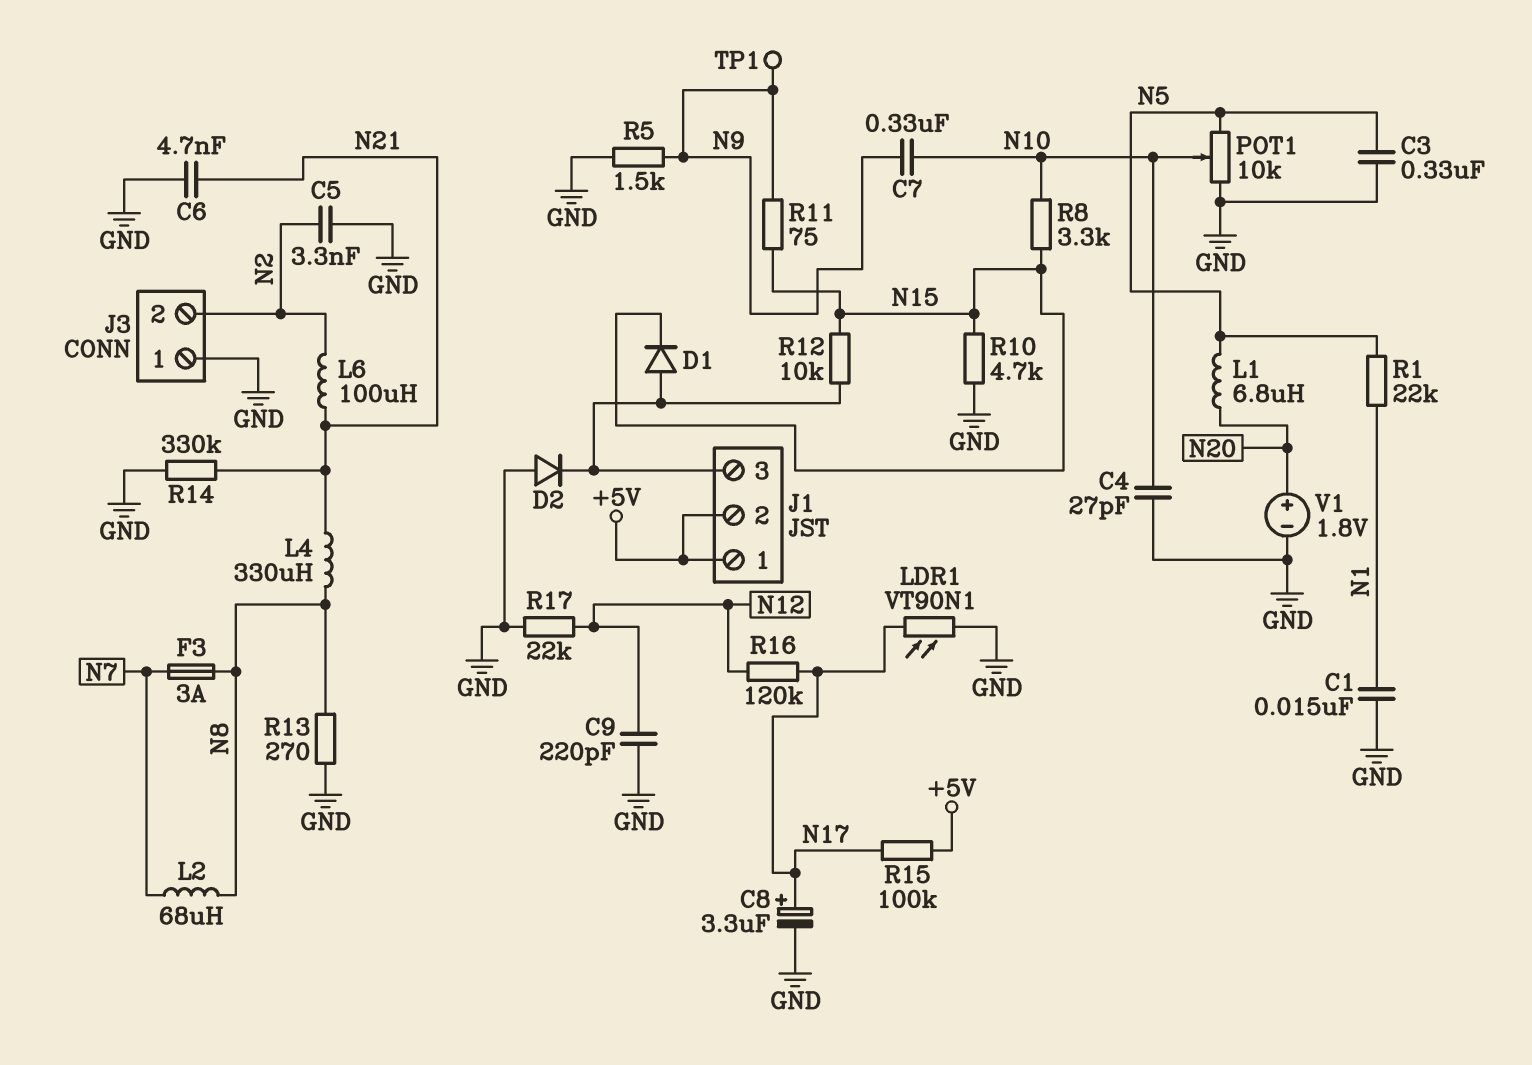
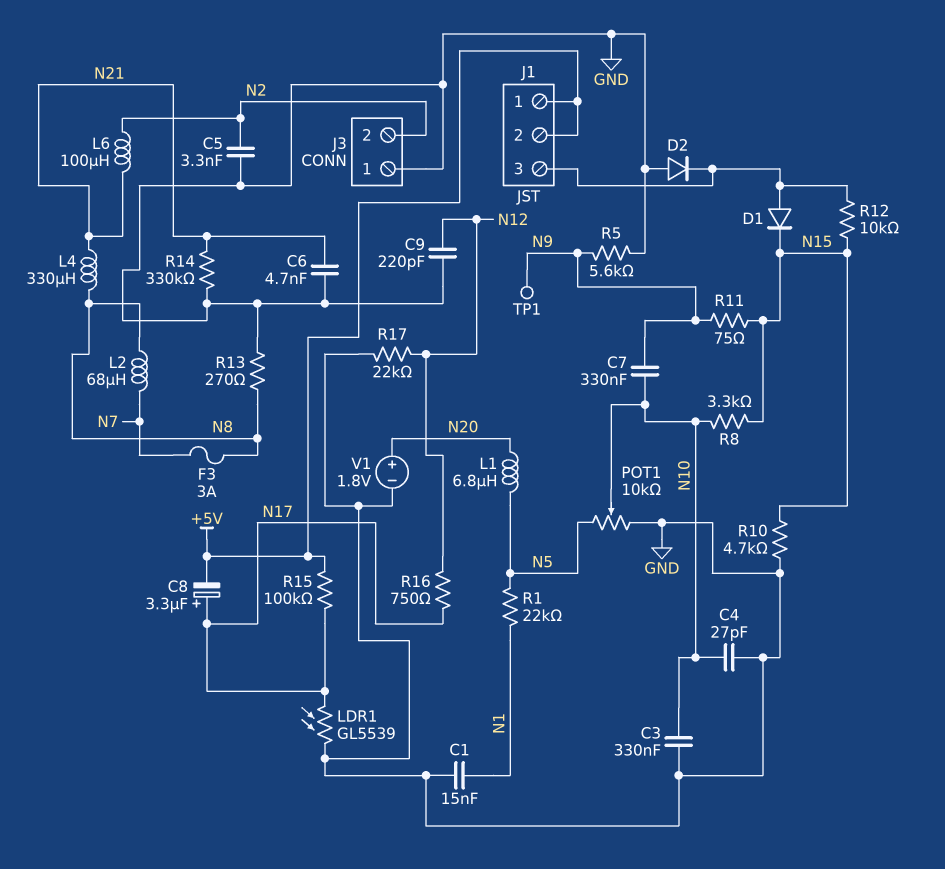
C3: 330nF (GND, N5) -> 330nF (GND, N10)
C8: 3.3uF (plus N17, minus GND) -> 3.3uF (plus N17, minus +5V)
LDR1: VT90N1 (GND, N17) -> GL5539 (GND, N17)
R5: 1.5k (GND, N9) -> 5.6k (GND, N9)
R16: 120k (N12, N17) -> 750 (N12, N17)

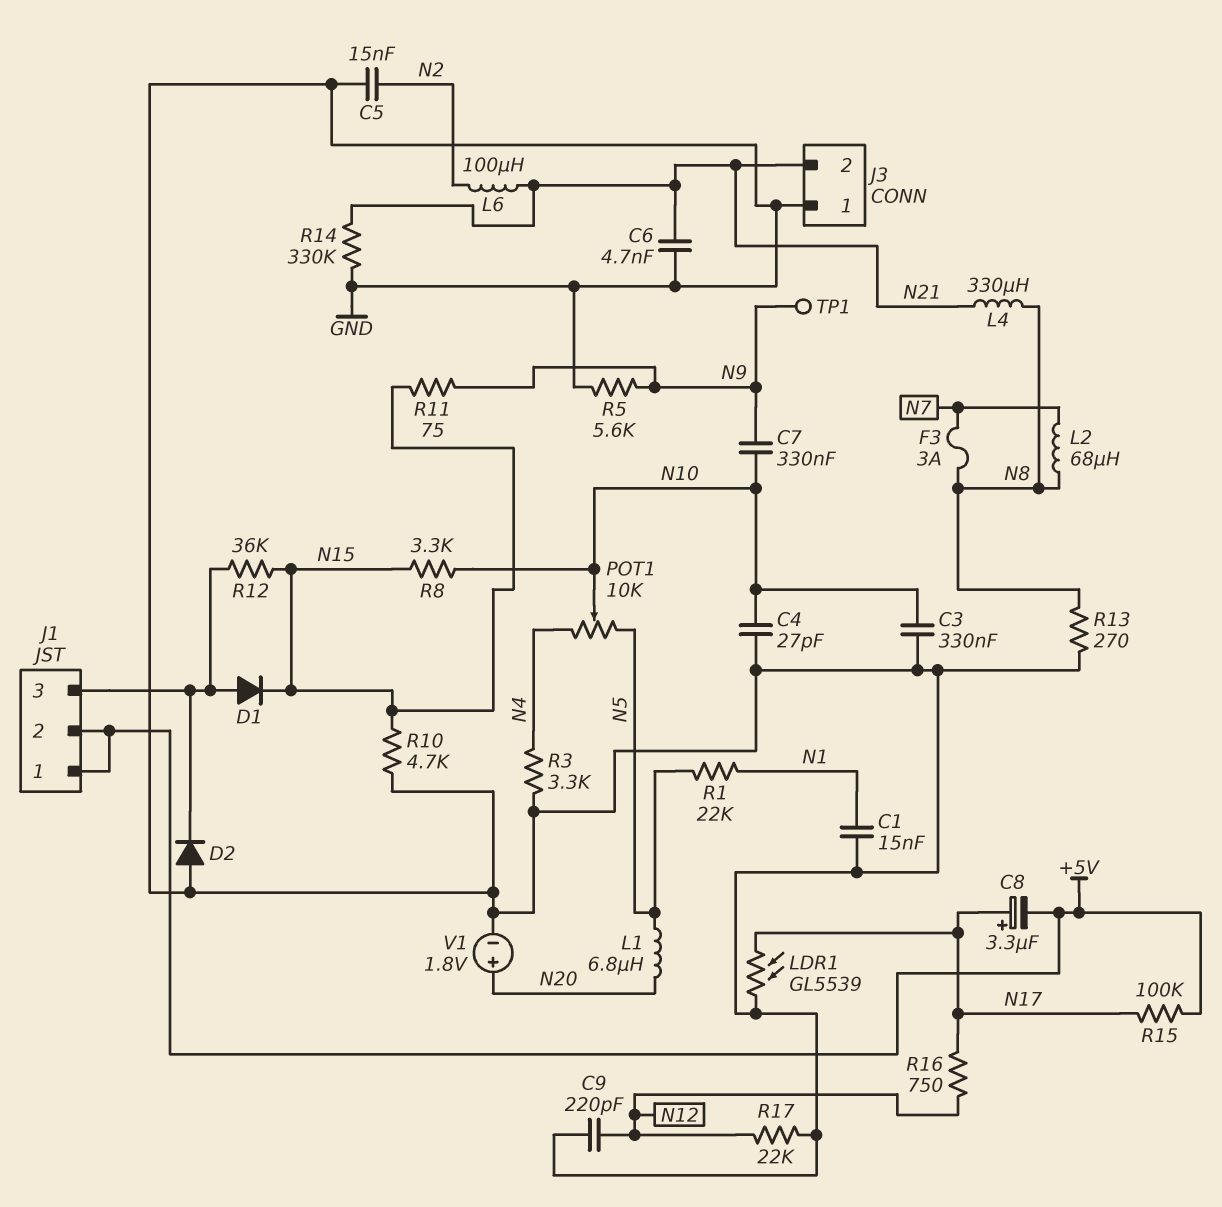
C5: 3.3nF (GND, N2) -> 15nF (GND, N2)
J3 pin 2: N2 -> N21
POT1: 10k (GND, N5, wiper N10) -> 10k (N4, N5, wiper N10)
R3: none -> 3.3k (GND, N4)
R12: 10k (J1/3, N15) -> 36k (J1/3, N15)

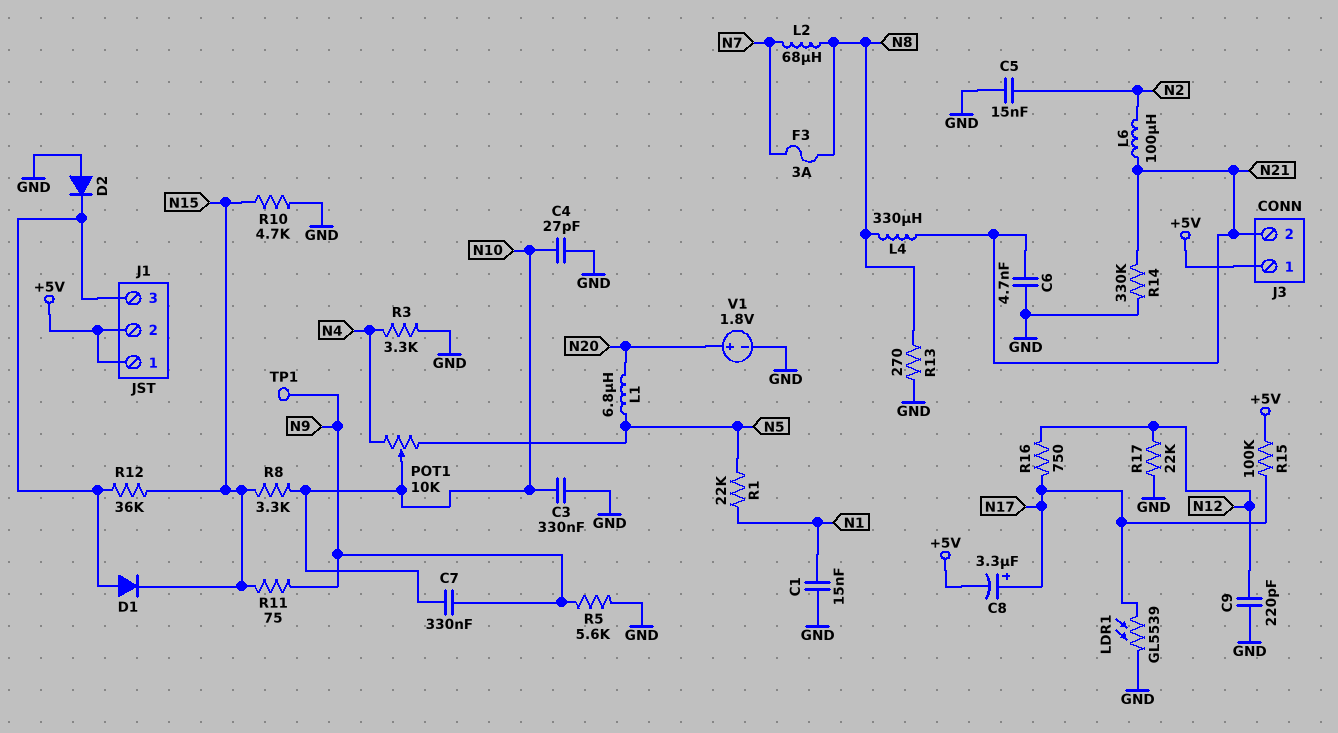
J3 pin 1: GND -> +5V

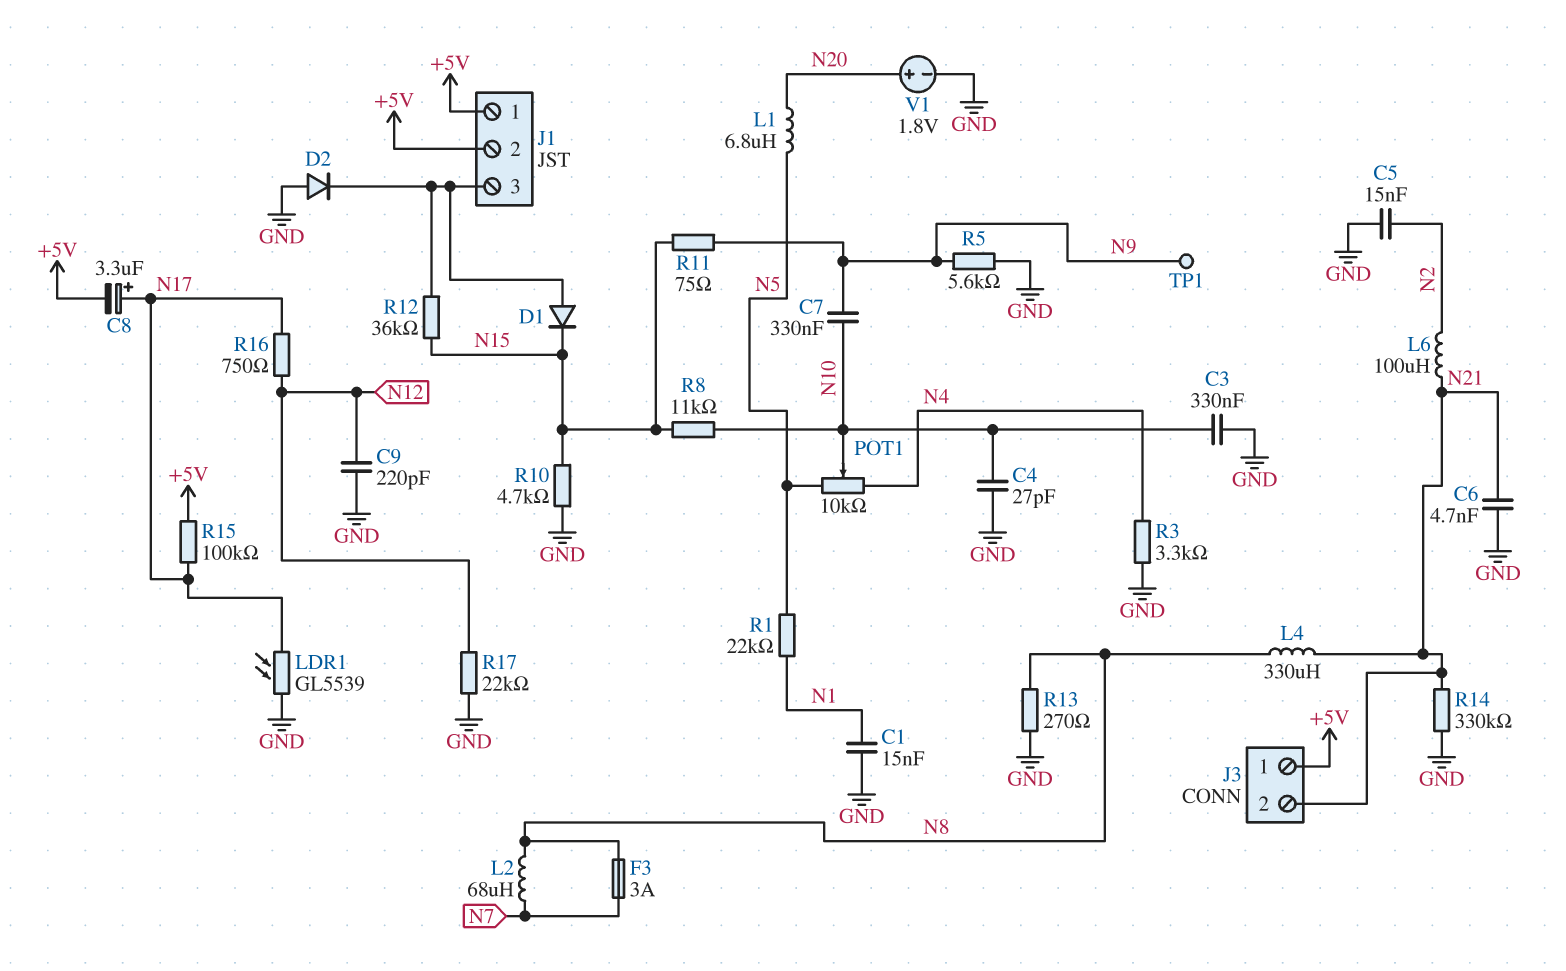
R8: 3.3k (N10, N15) -> 11k (N10, N15)

